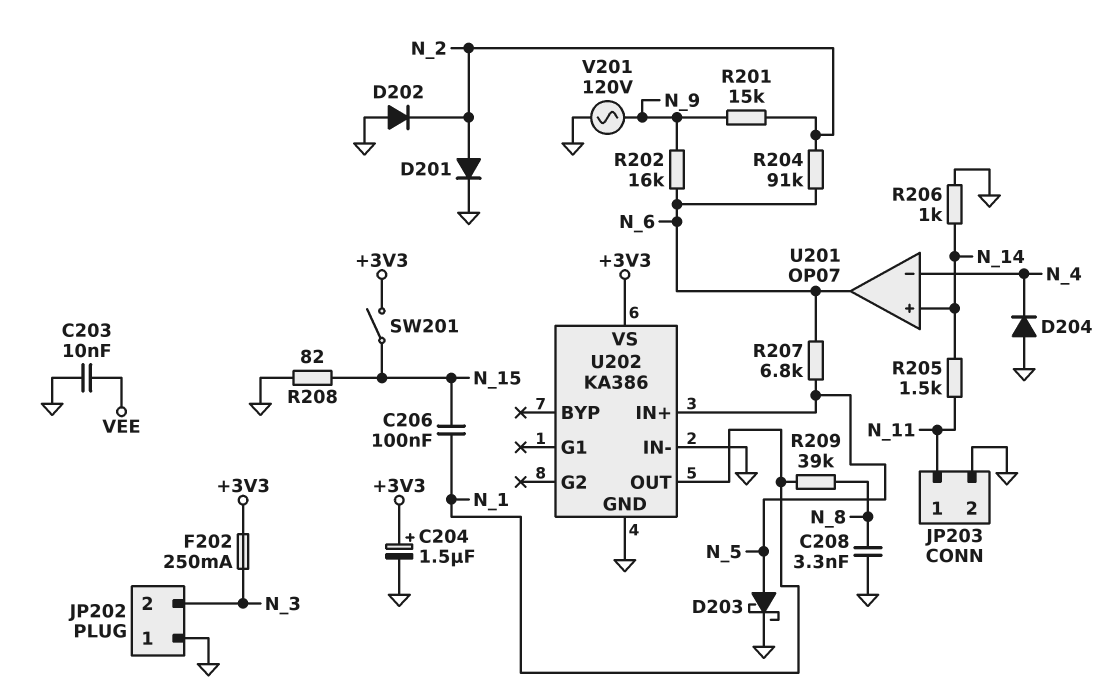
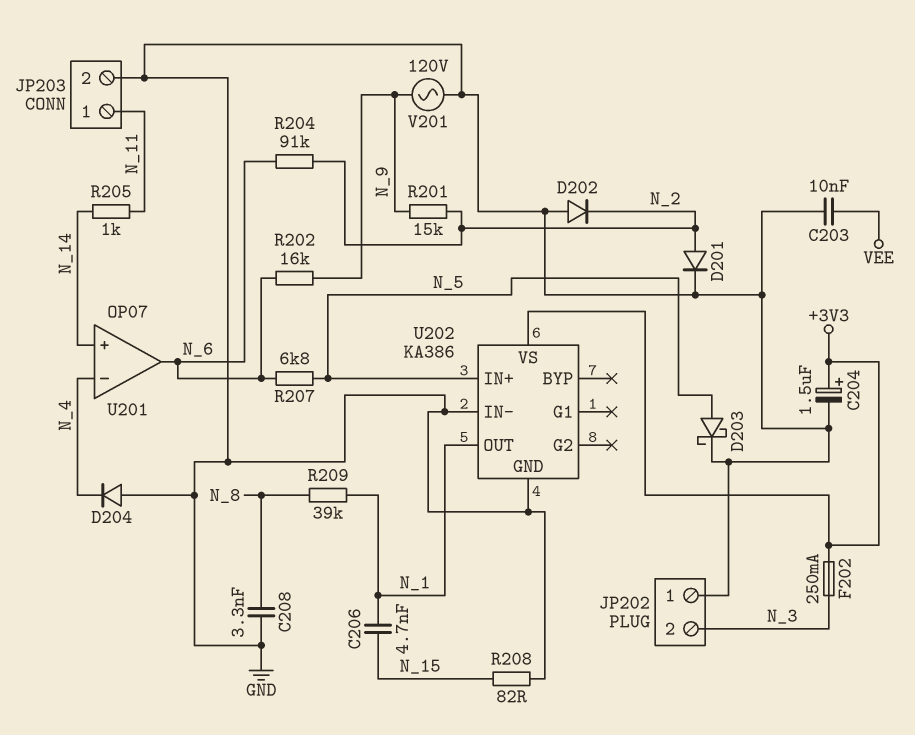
C206: 100nF (N_1, N_15) -> 4.7nF (N_1, N_15)
R205: 1.5k (N_11, N_14) -> 1k (N_11, N_14)
R206: 1k (GND, N_14) -> none
SW201: switch (+3V3, N_15) -> none

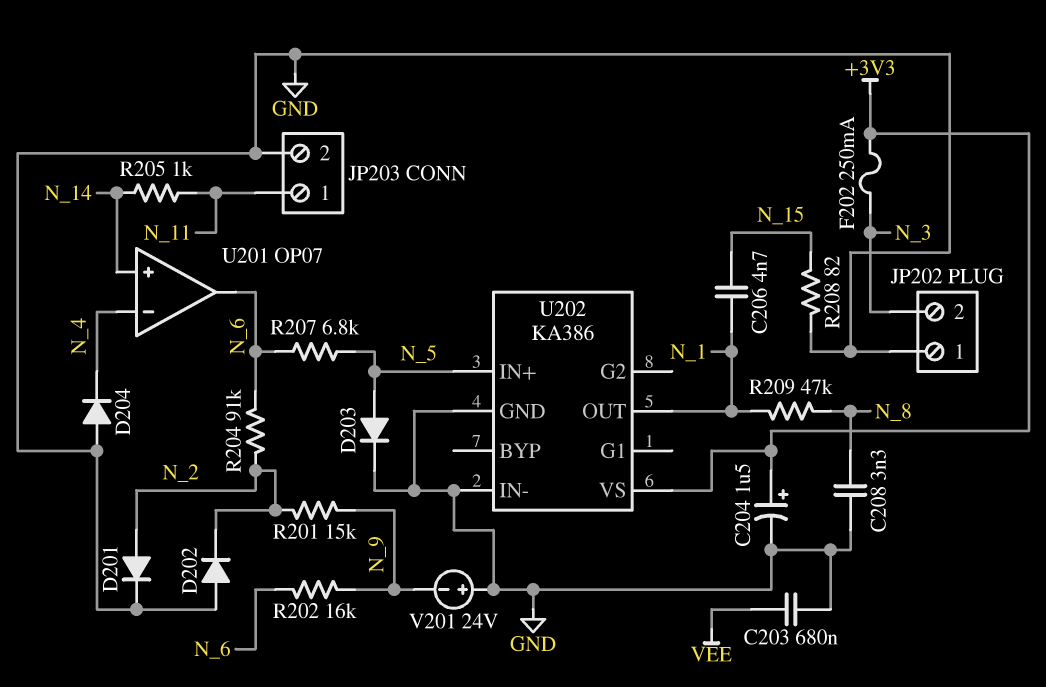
C203: 10nF (GND, VEE) -> 680nF (GND, VEE)
D203: schottky (A N_5, K GND) -> diode (A N_5, K GND)
R209: 39k (N_1, N_8) -> 47k (N_1, N_8)
V201: AC 120V (GND, N_9) -> 24V (plus GND, minus N_9)

